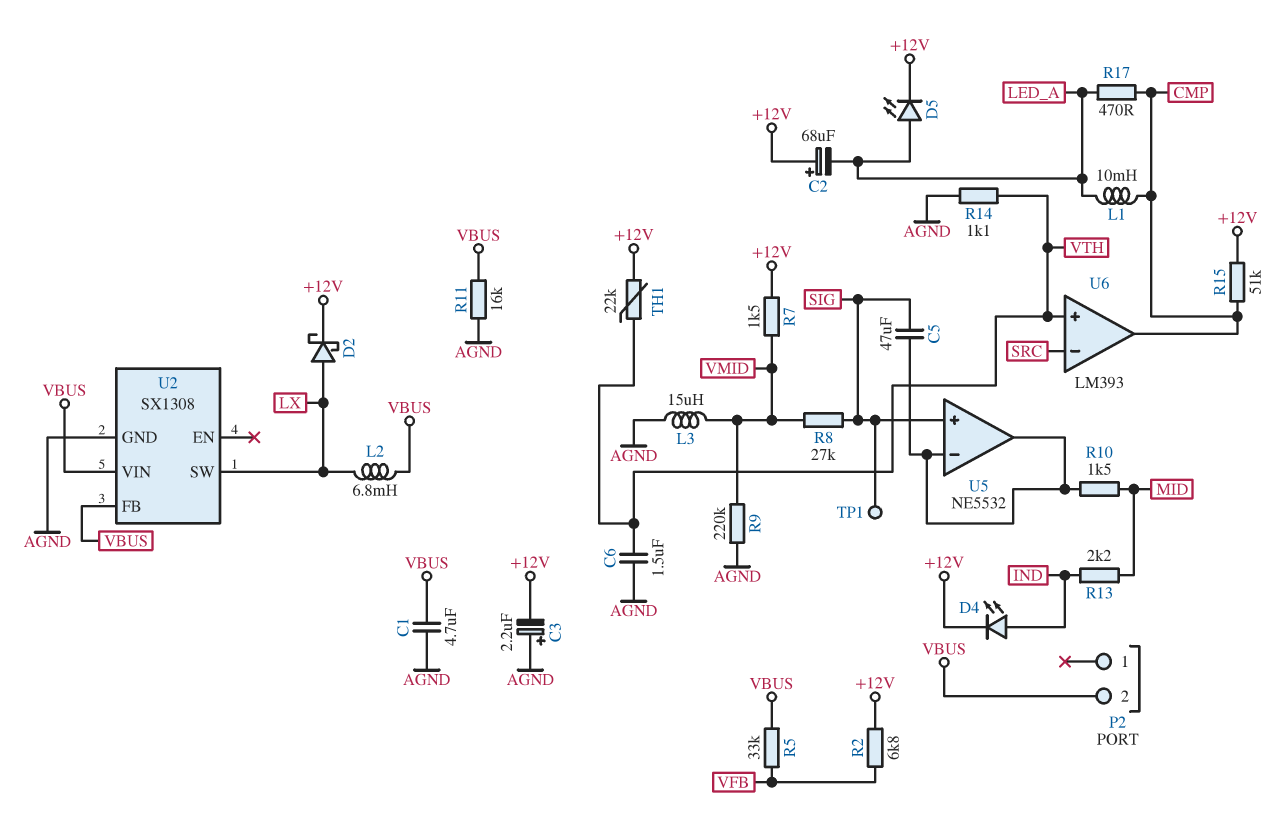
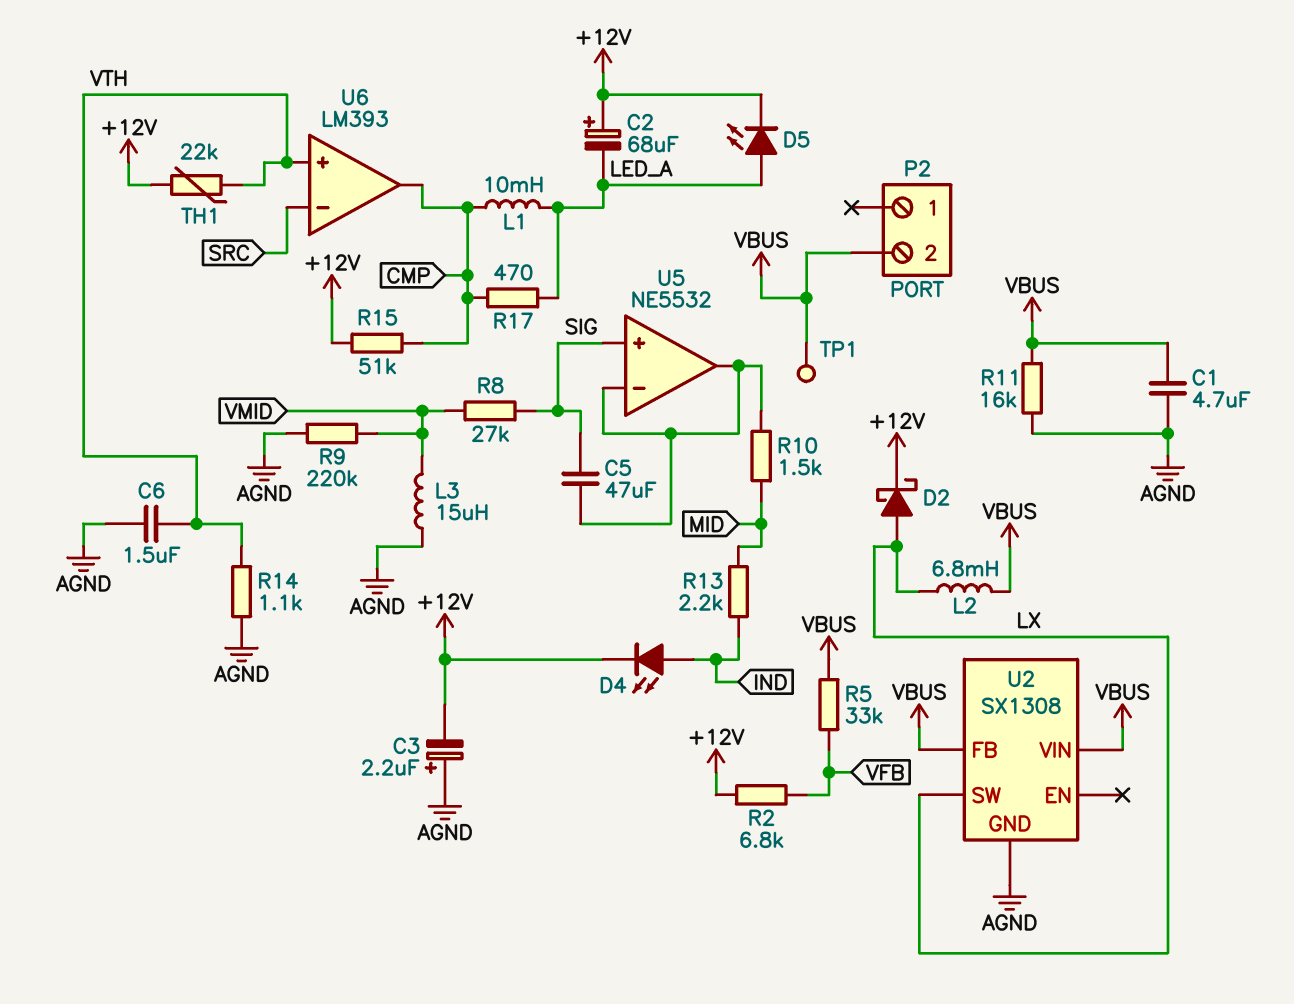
R7: 1.5k (+12V, VMID) -> none
TP1: test point (SIG) -> test point (VBUS)

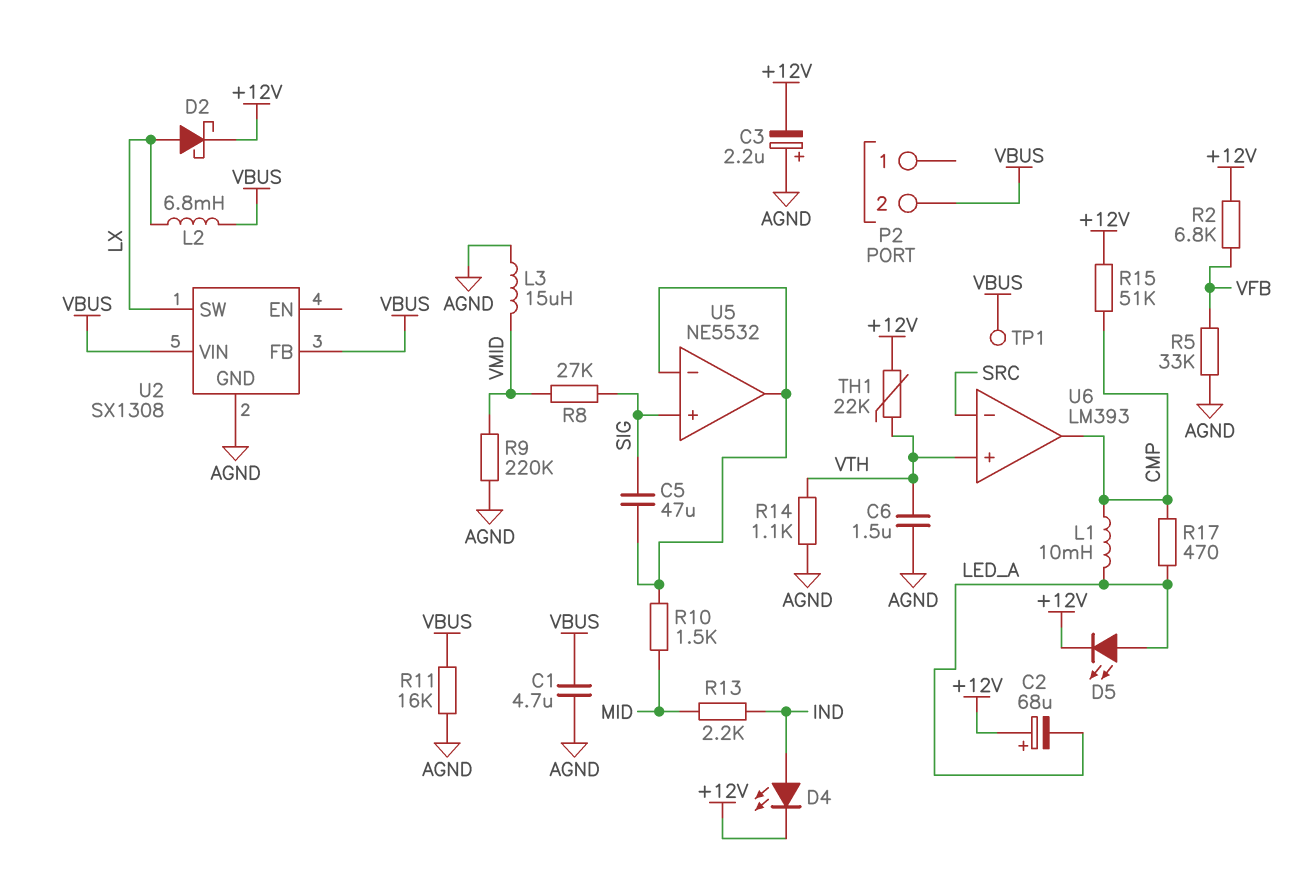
R5: 33k (VBUS, VFB) -> 33k (AGND, VFB)

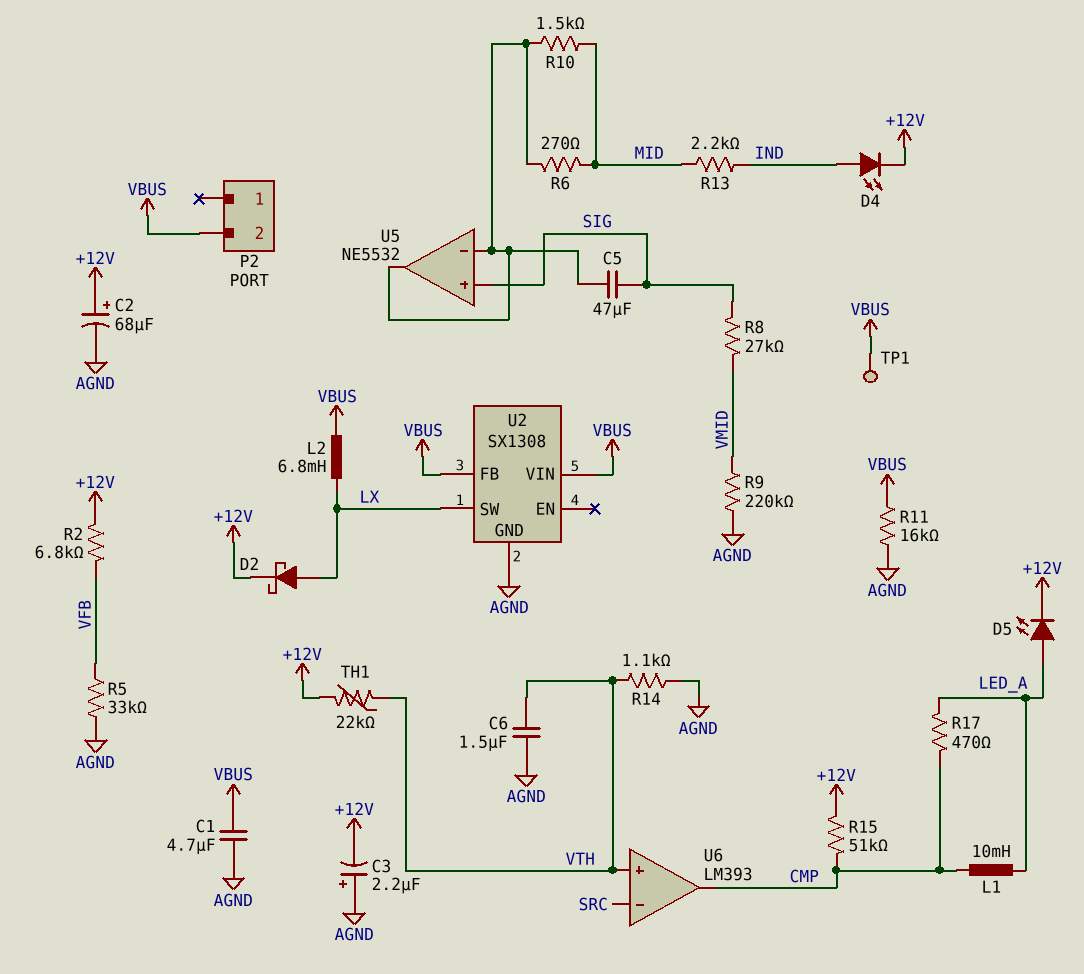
C2: 68uF (plus +12V, minus LED_A) -> 68uF (plus +12V, minus AGND)
L3: 15uH (AGND, VMID) -> none
R6: none -> 270 (MID, U5/in-)

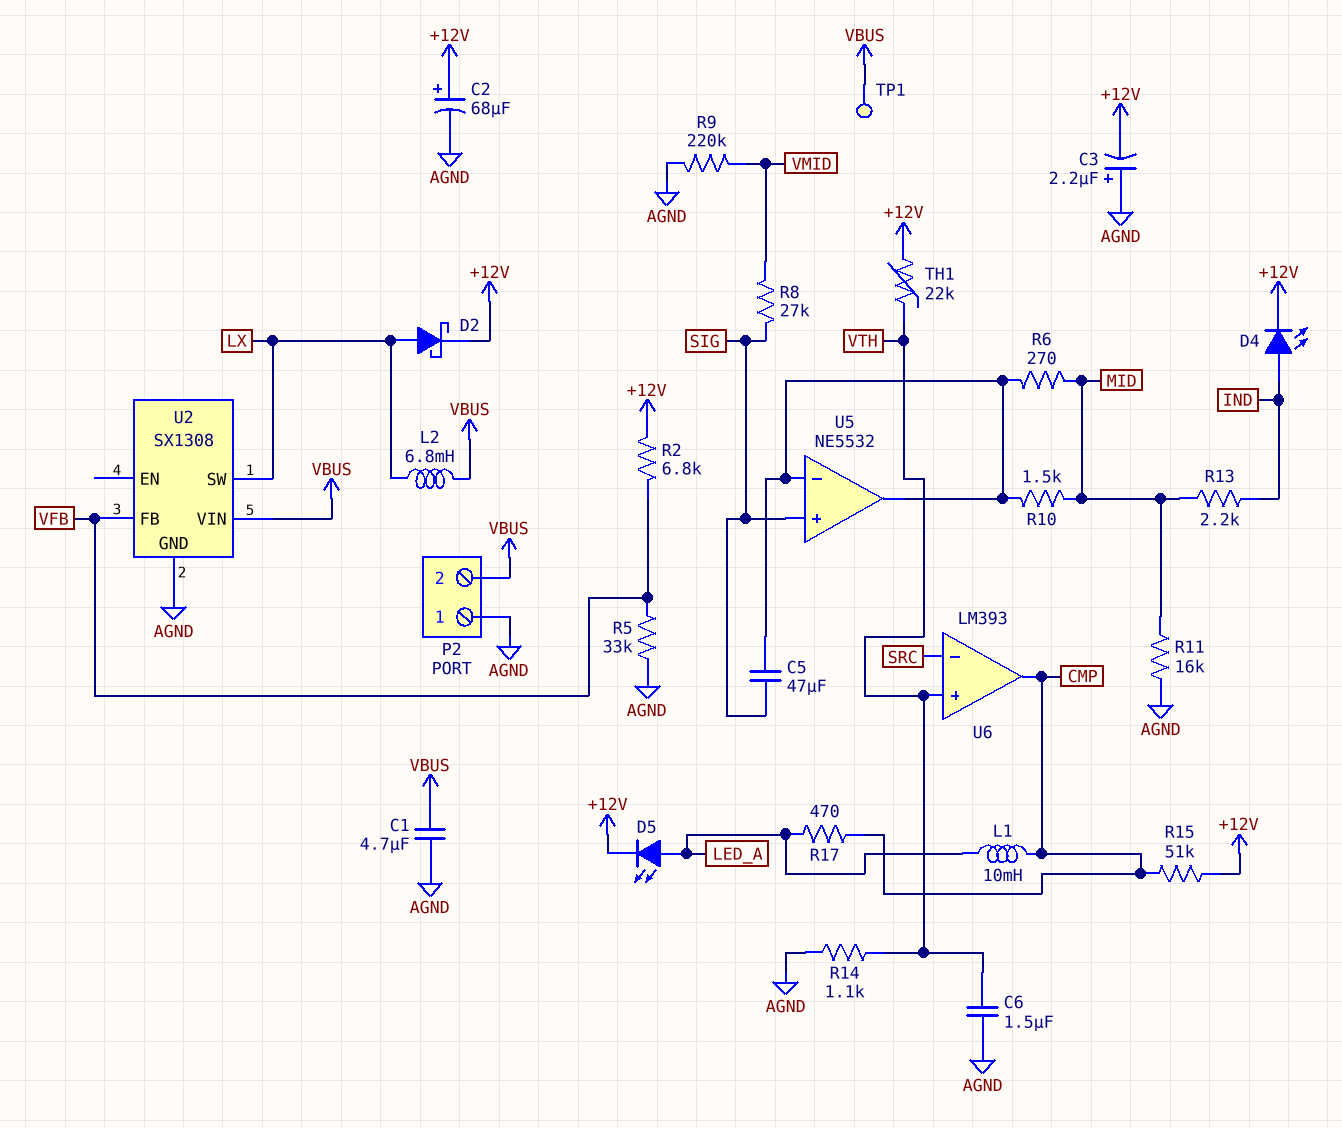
P2 pin 1: none -> AGND
R11: 16k (AGND, VBUS) -> 16k (AGND, MID)
U2 pin FB: VBUS -> VFB

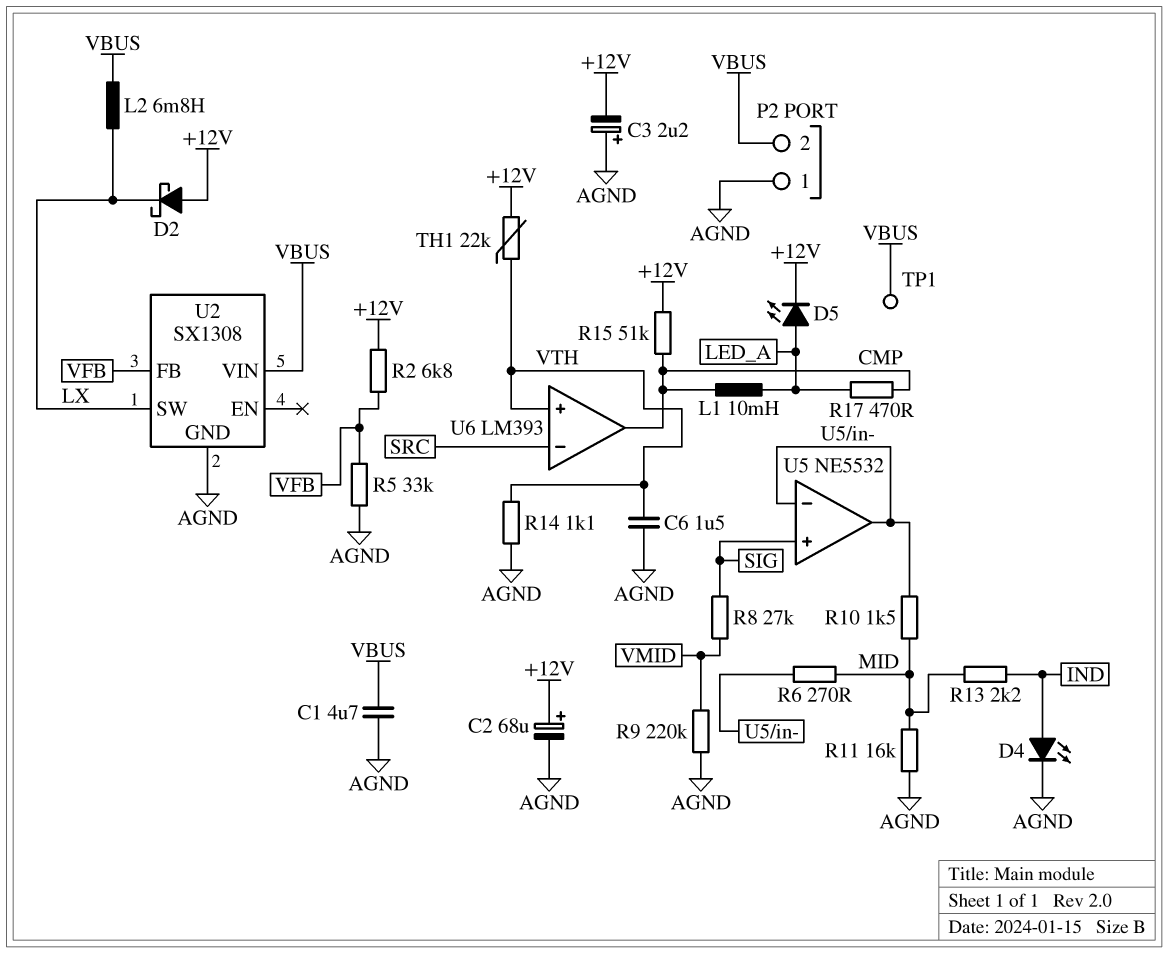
C5: 47uF (SIG, U5/in-) -> none
D2: schottky (A LX, K +12V) -> schottky (A +12V, K LX)
D4: LED (A IND, K +12V) -> LED (A IND, K AGND)

